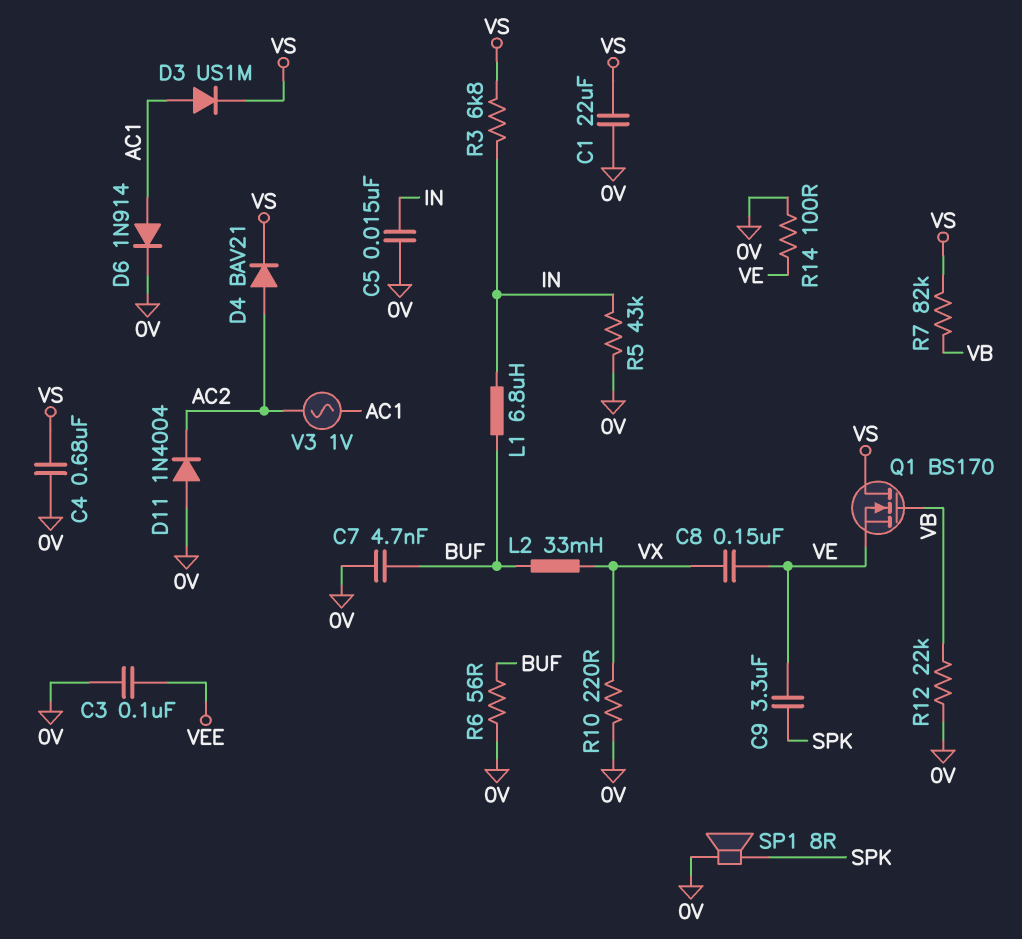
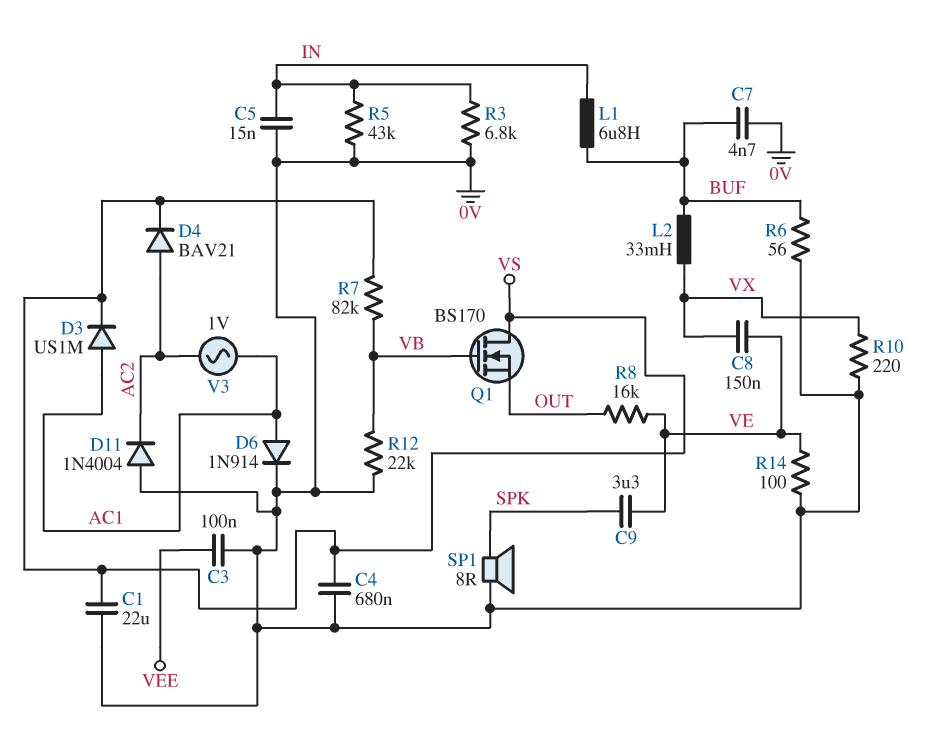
Q1: NMOS BS170 (G VB, D VS, S VE) -> NMOS BS170 (G VB, D VS, S OUT)
R3: 6.8k (IN, VS) -> 6.8k (0V, IN)
R8: none -> 16k (OUT, VE)

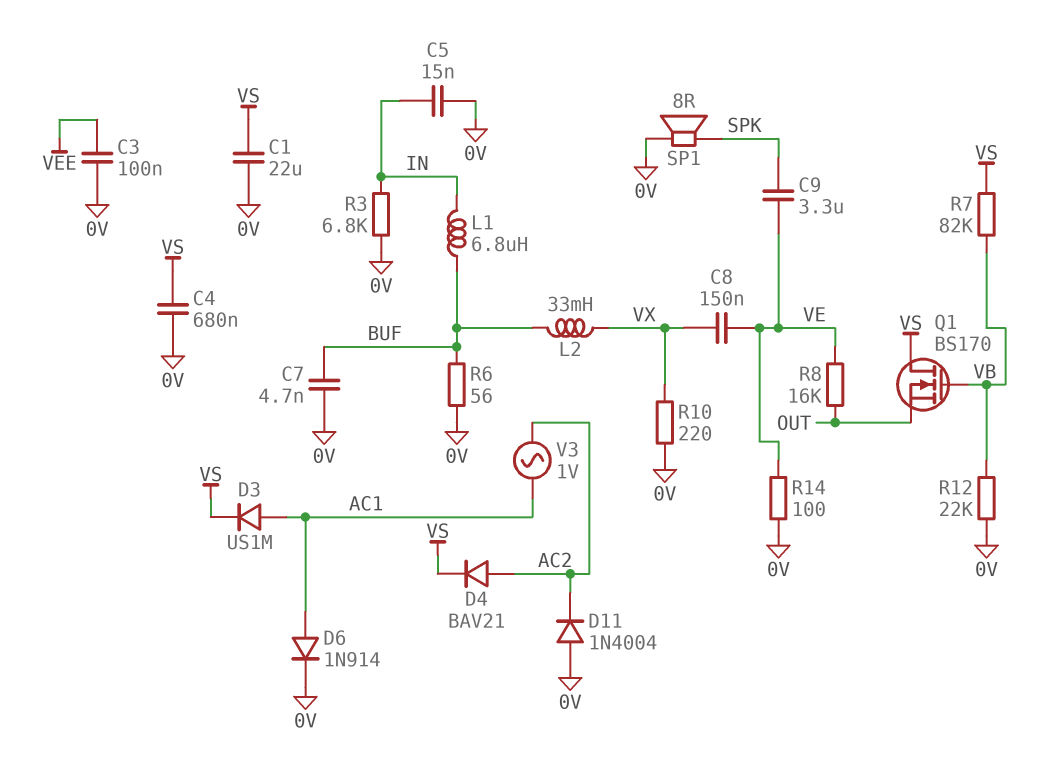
R5: 43k (0V, IN) -> none

